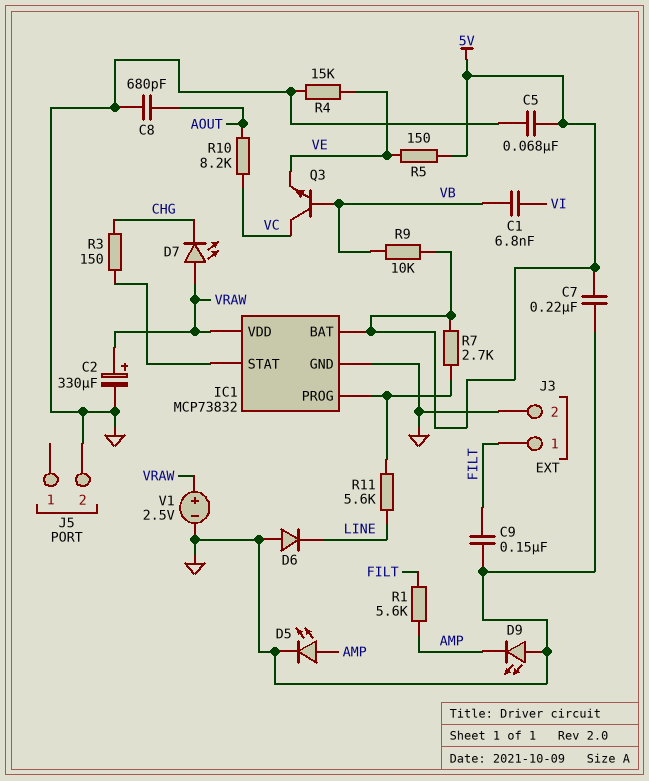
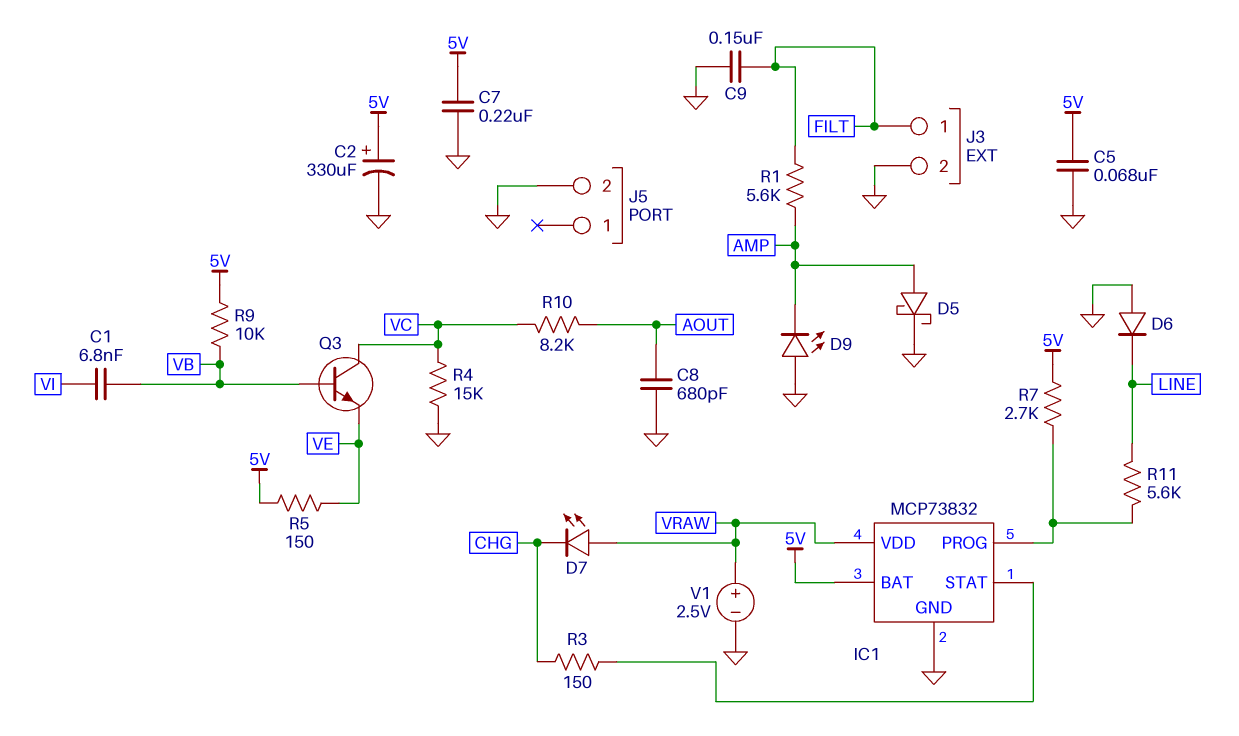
C2: 330uF (plus VRAW, minus GND) -> 330uF (plus 5V, minus GND)
D5: LED (A AMP, K GND) -> schottky (A AMP, K GND)
R4: 15k (GND, VE) -> 15k (GND, VC)

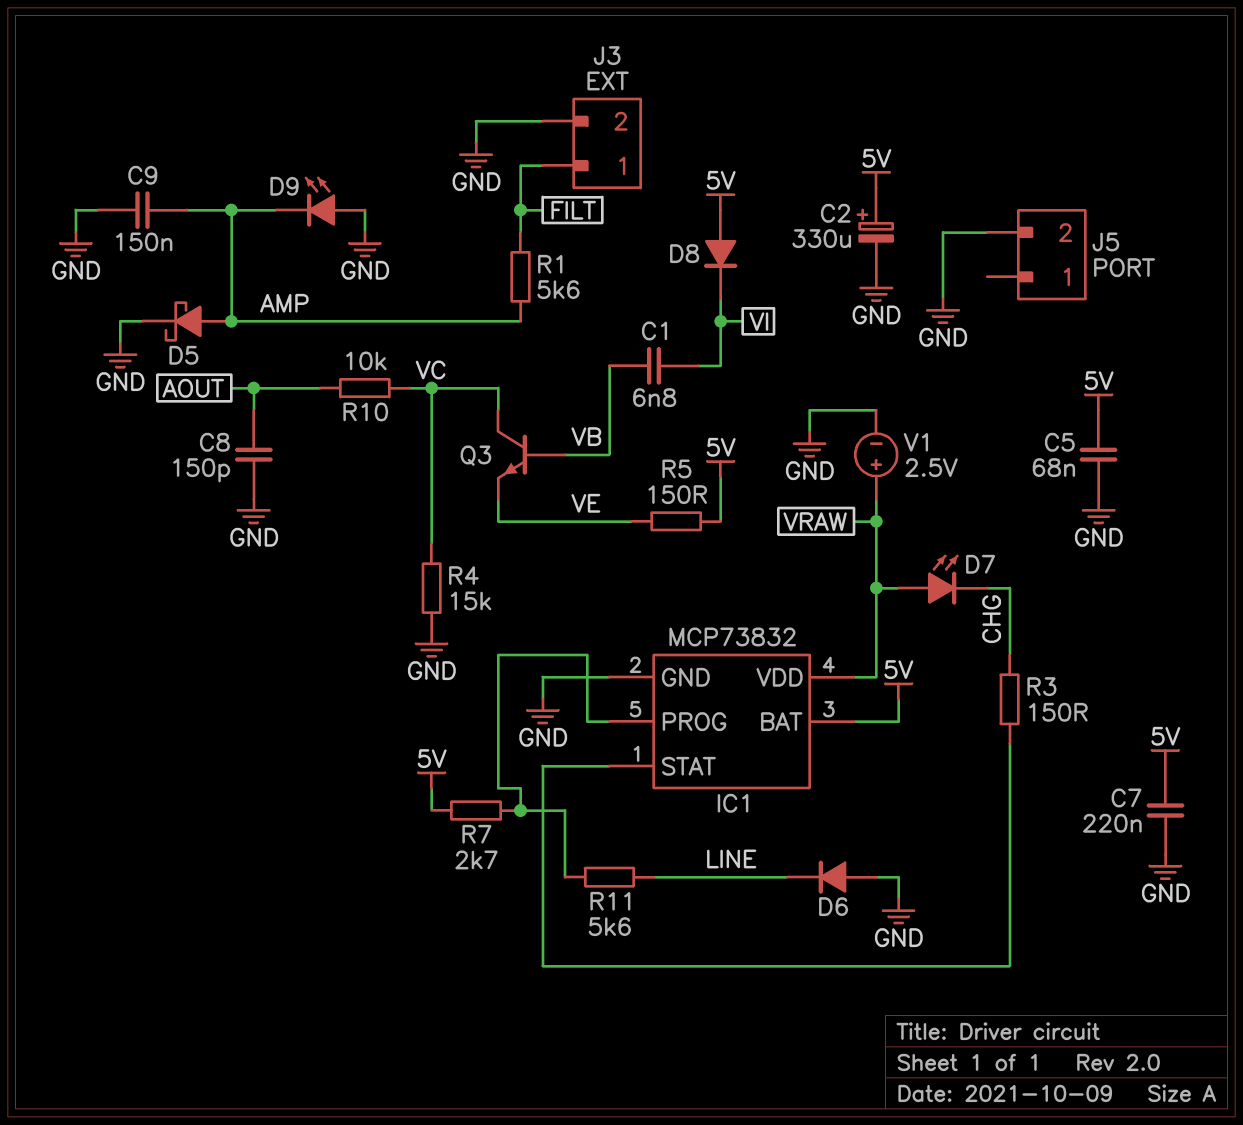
C8: 680pF (AOUT, GND) -> 150pF (AOUT, GND)
C9: 150nF (FILT, GND) -> 150nF (AMP, GND)
D8: none -> diode (A 5V, K VI)
R9: 10k (5V, VB) -> none
R10: 8.2k (AOUT, VC) -> 10k (AOUT, VC)

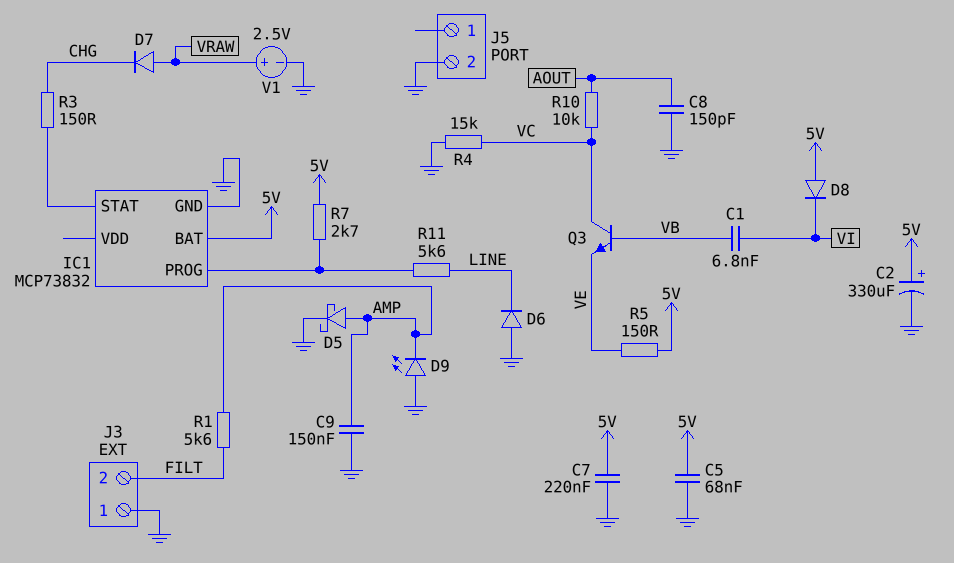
D7: LED (A VRAW, K CHG) -> diode (A VRAW, K CHG)
IC1 pin VDD: VRAW -> none
J3 pin 1: FILT -> GND
J3 pin 2: GND -> FILT

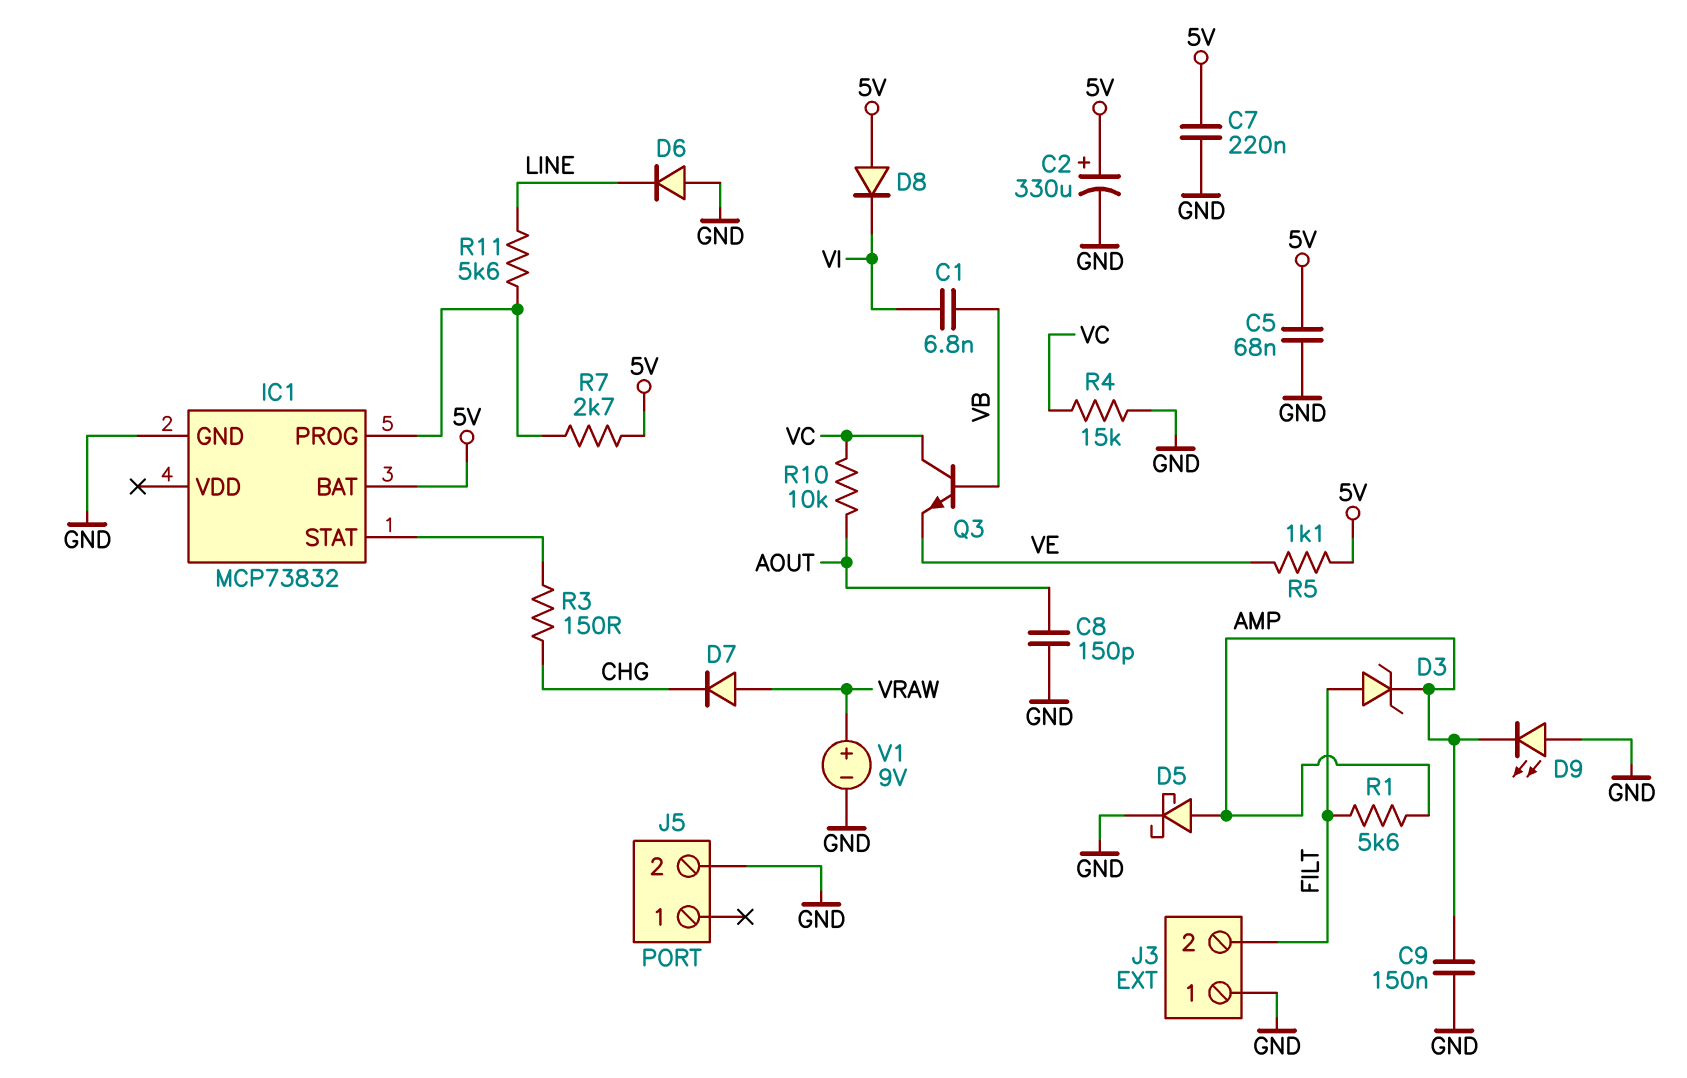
D3: none -> zener (A FILT, K AMP)
R5: 150 (5V, VE) -> 1.1k (5V, VE)
V1: 2.5V (plus VRAW, minus GND) -> 9V (plus VRAW, minus GND)

